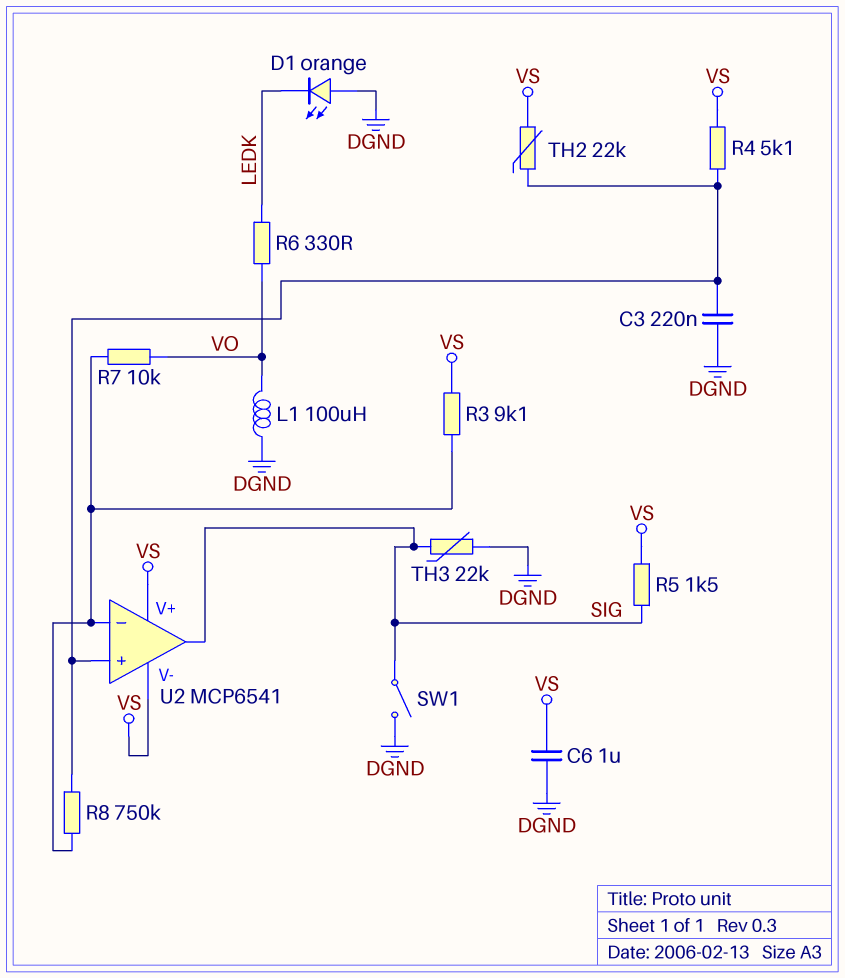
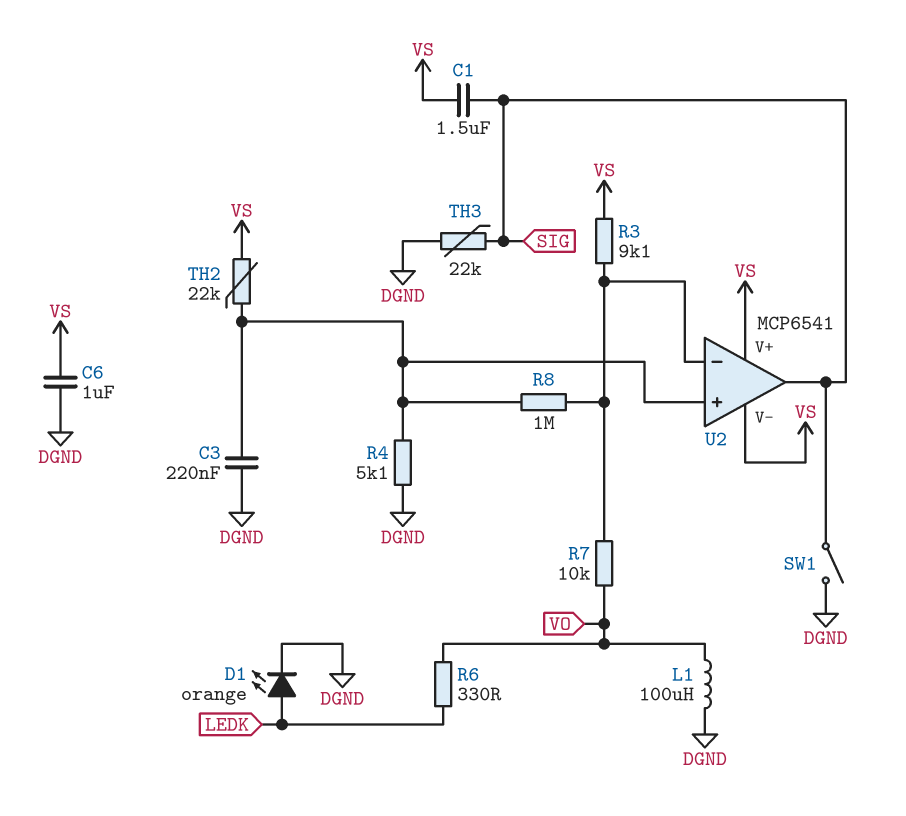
C1: none -> 1.5uF (SIG, VS)
D1: LED orange (A DGND, K LEDK) -> LED orange (A LEDK, K DGND)
R4: 5.1k (U2/in+, VS) -> 5.1k (DGND, U2/in+)
R5: 1.5k (SIG, VS) -> none
R8: 750k (U2/in+, U2/in-) -> 1M (U2/in+, U2/in-)

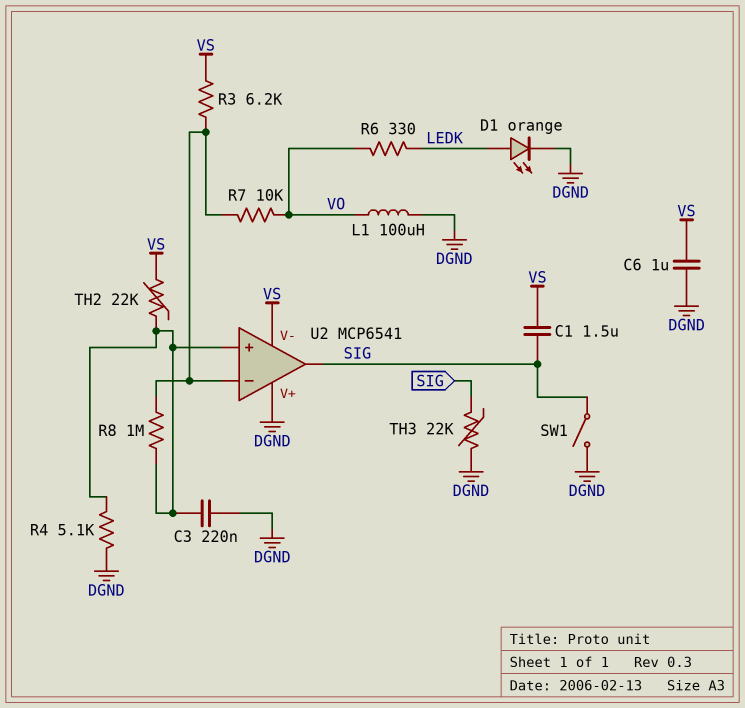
R3: 9.1k (U2/in-, VS) -> 6.2k (U2/in-, VS)
U2 pin V+: VS -> DGND

